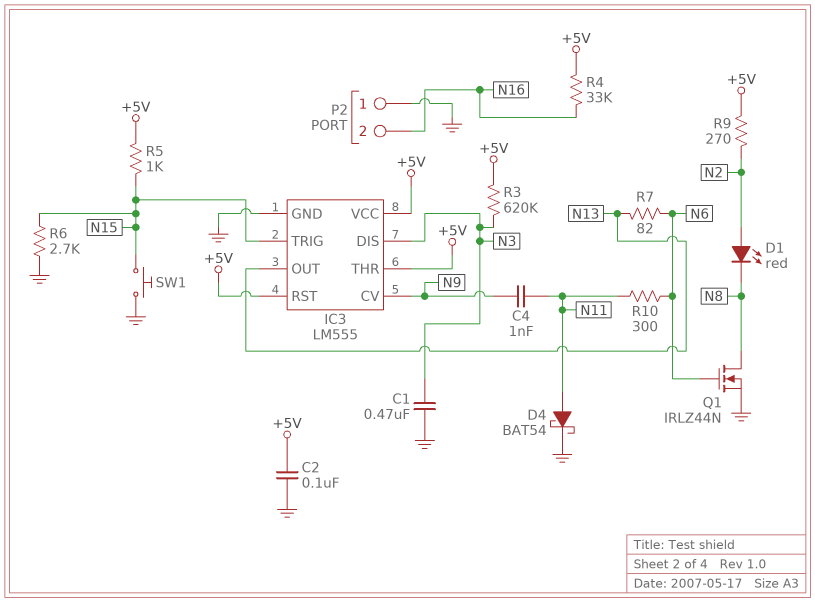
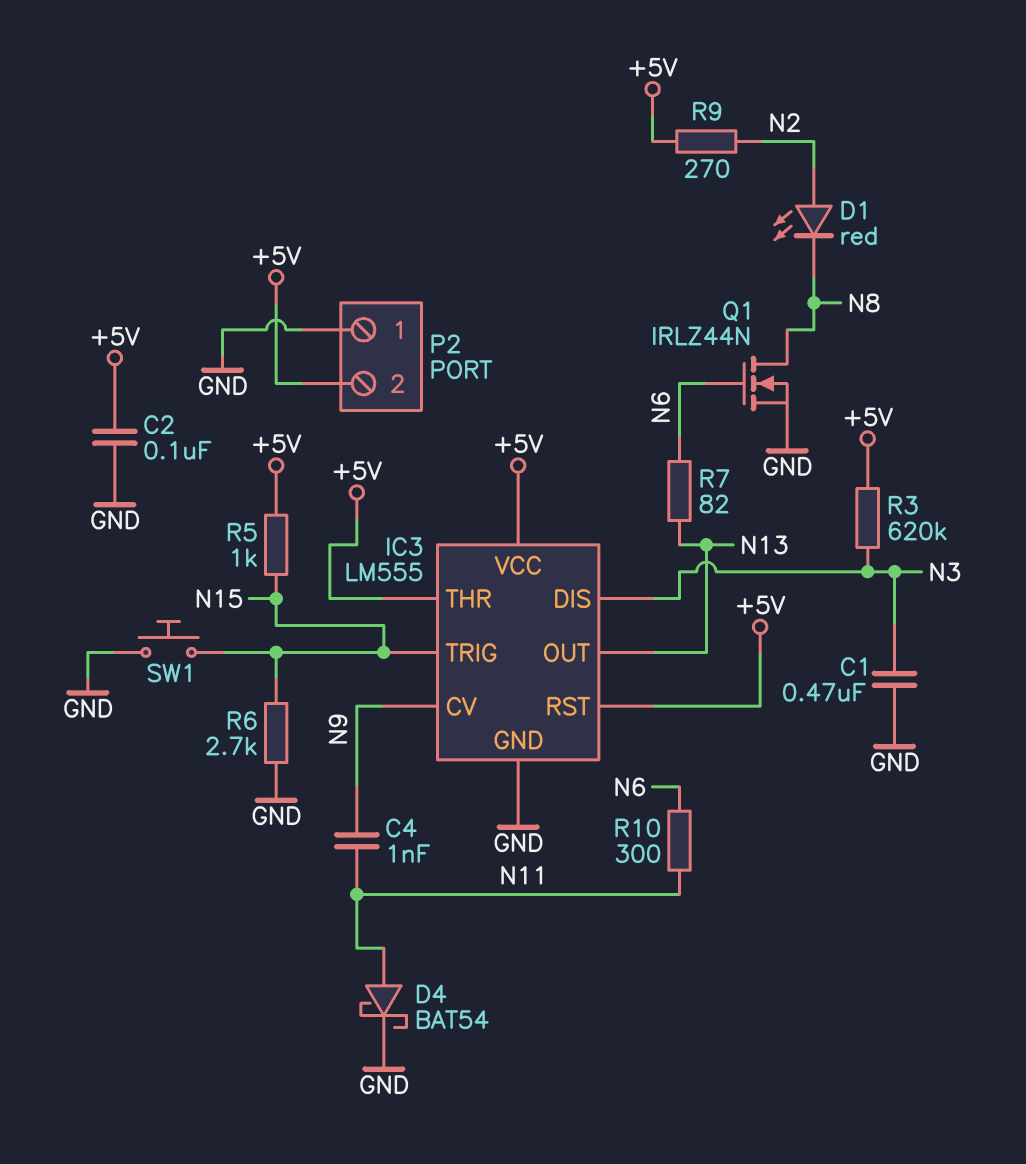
P2 pin 2: N16 -> +5V
R4: 33k (+5V, N16) -> none

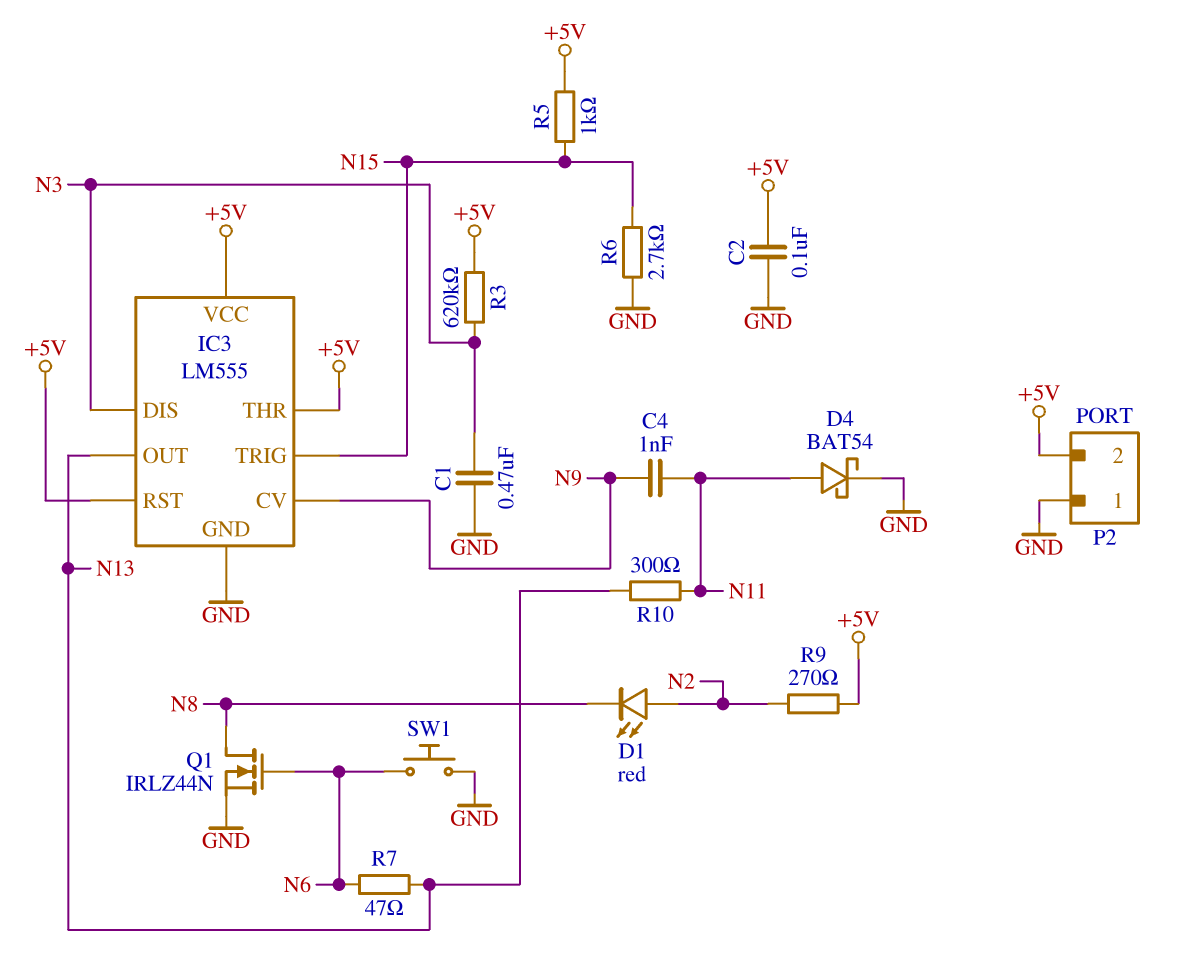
R7: 82 (N6, N13) -> 47 (N6, N13)
R10: 300 (N6, N11) -> 300 (N11, N13)
SW1: button (GND, N15) -> button (GND, N6)

